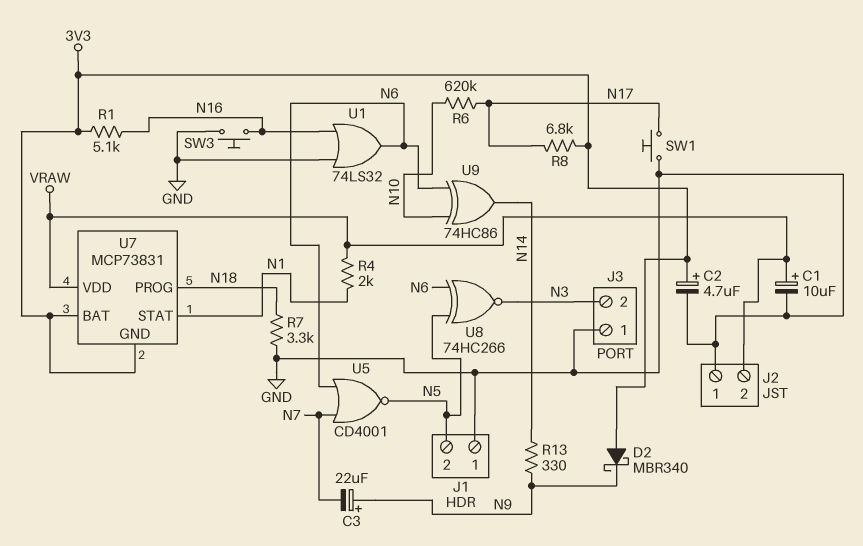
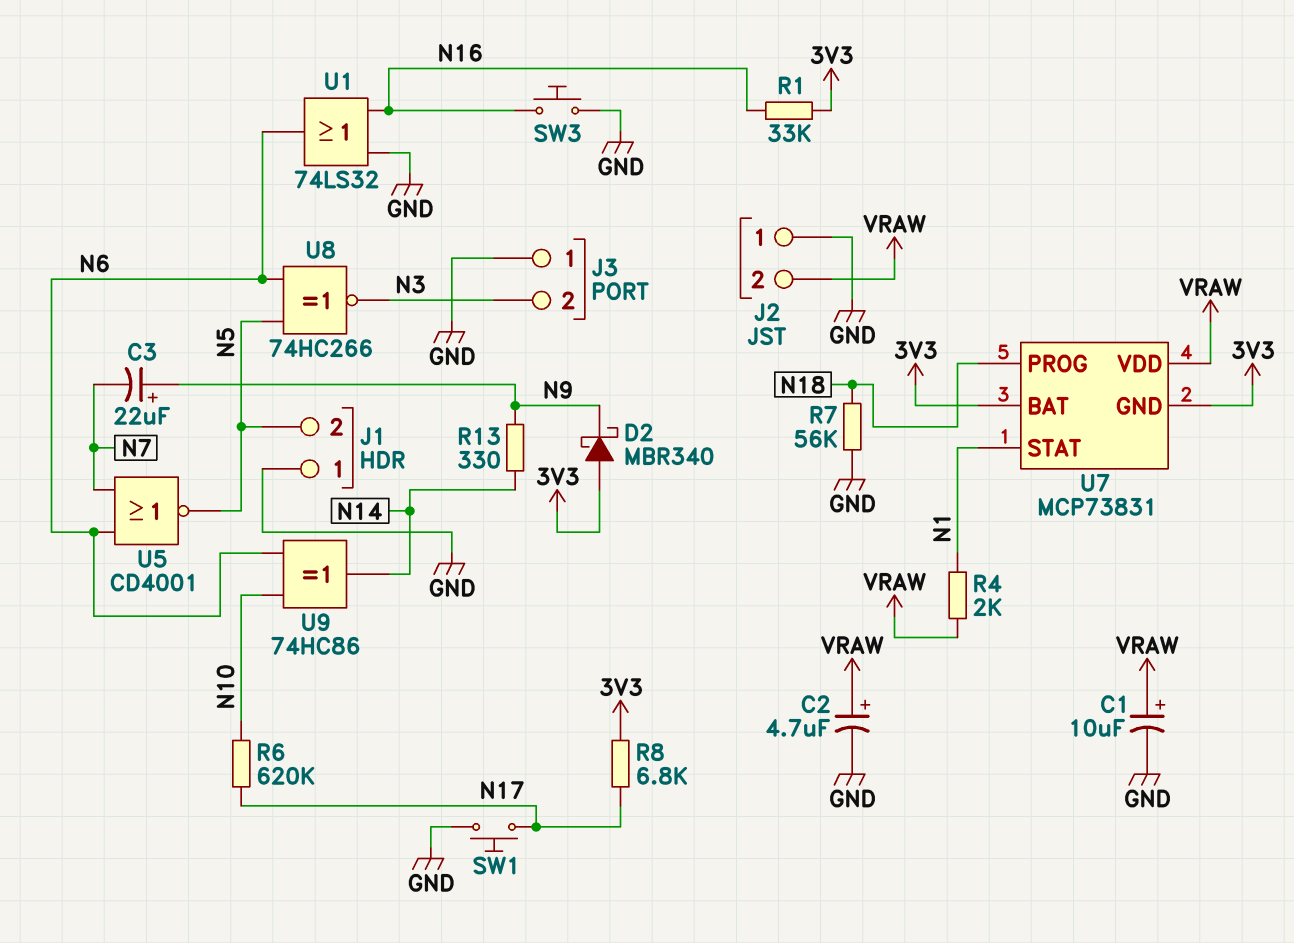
C2: 4.7uF (plus 3V3, minus GND) -> 4.7uF (plus VRAW, minus GND)
R1: 5.1k (3V3, N16) -> 33k (3V3, N16)
R7: 3.3k (GND, N18) -> 56k (GND, N18)

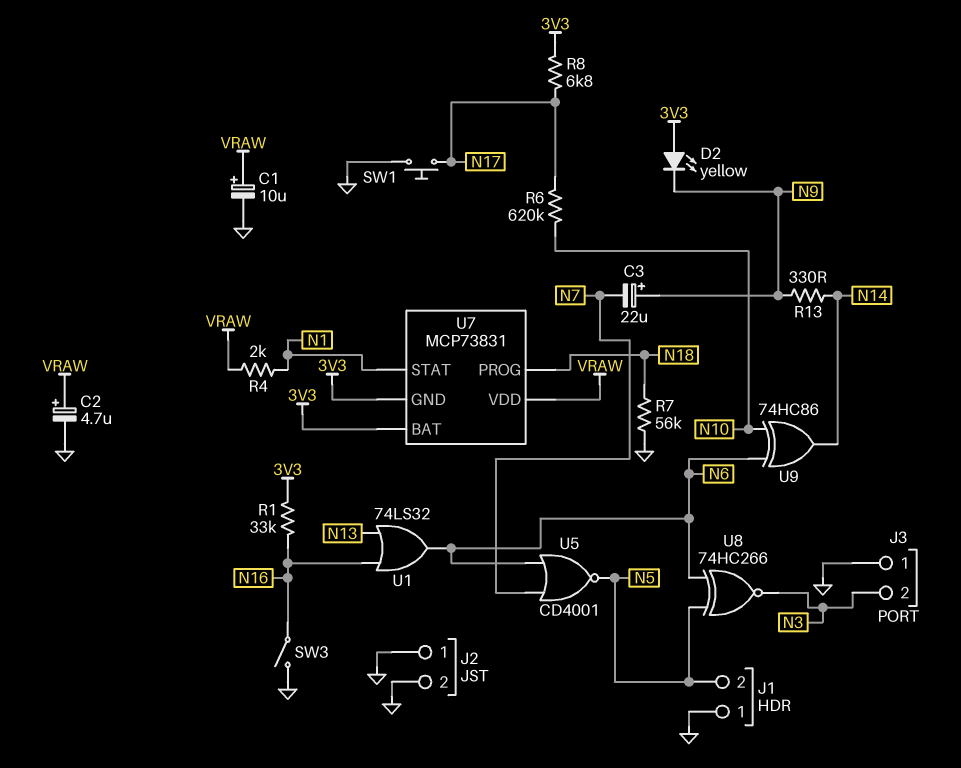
D2: schottky MBR340 (A 3V3, K N9) -> LED yellow (A 3V3, K N9)
J2 pin 2: VRAW -> GND
SW3: button (GND, N16) -> switch (GND, N16)
U1: OR 74LS32 (in GND, in N16, out N6) -> OR 74LS32 (in N13, in N16, out N6)

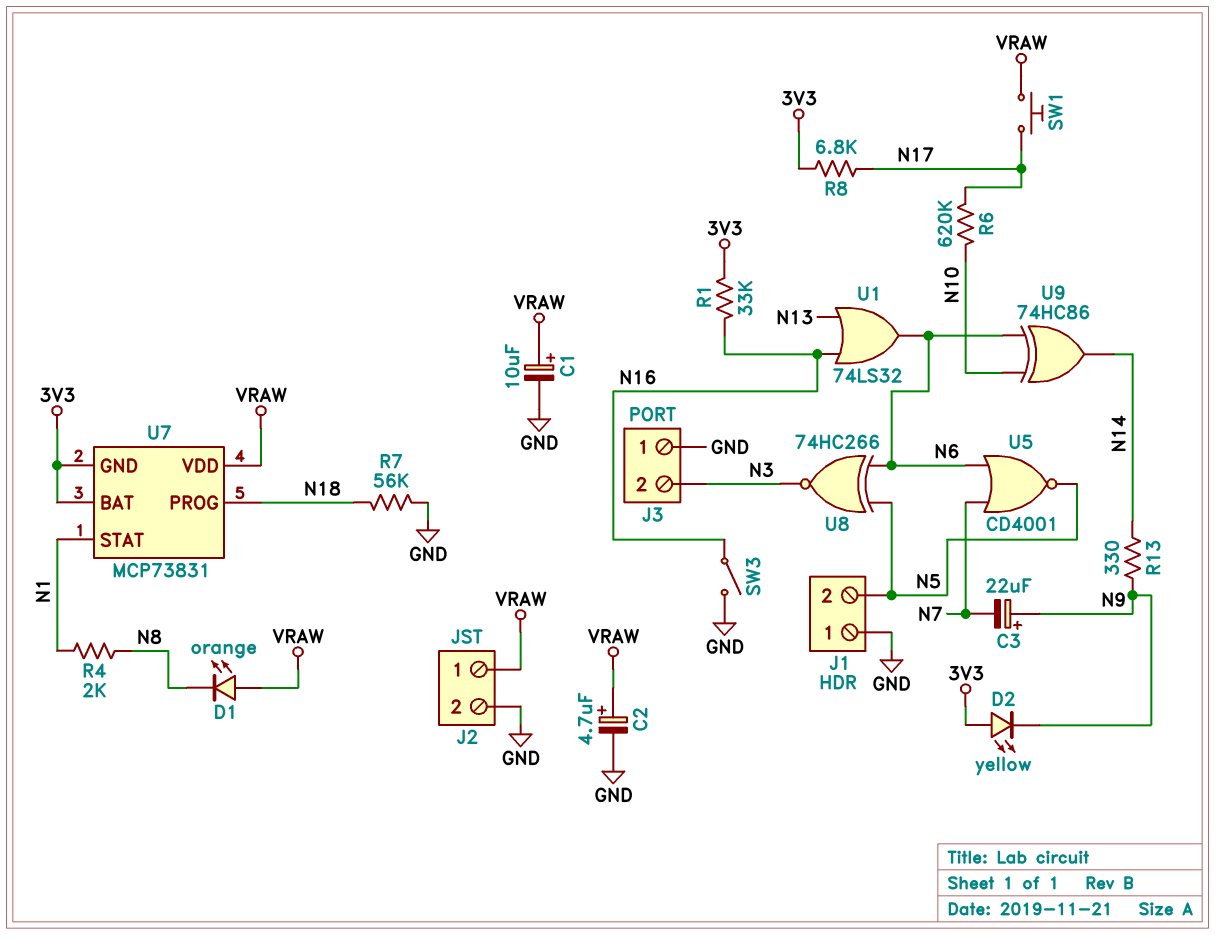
D1: none -> LED orange (A VRAW, K N8)
J2 pin 1: GND -> VRAW
R4: 2k (N1, VRAW) -> 2k (N1, N8)
SW1: button (GND, N17) -> button (N17, VRAW)

